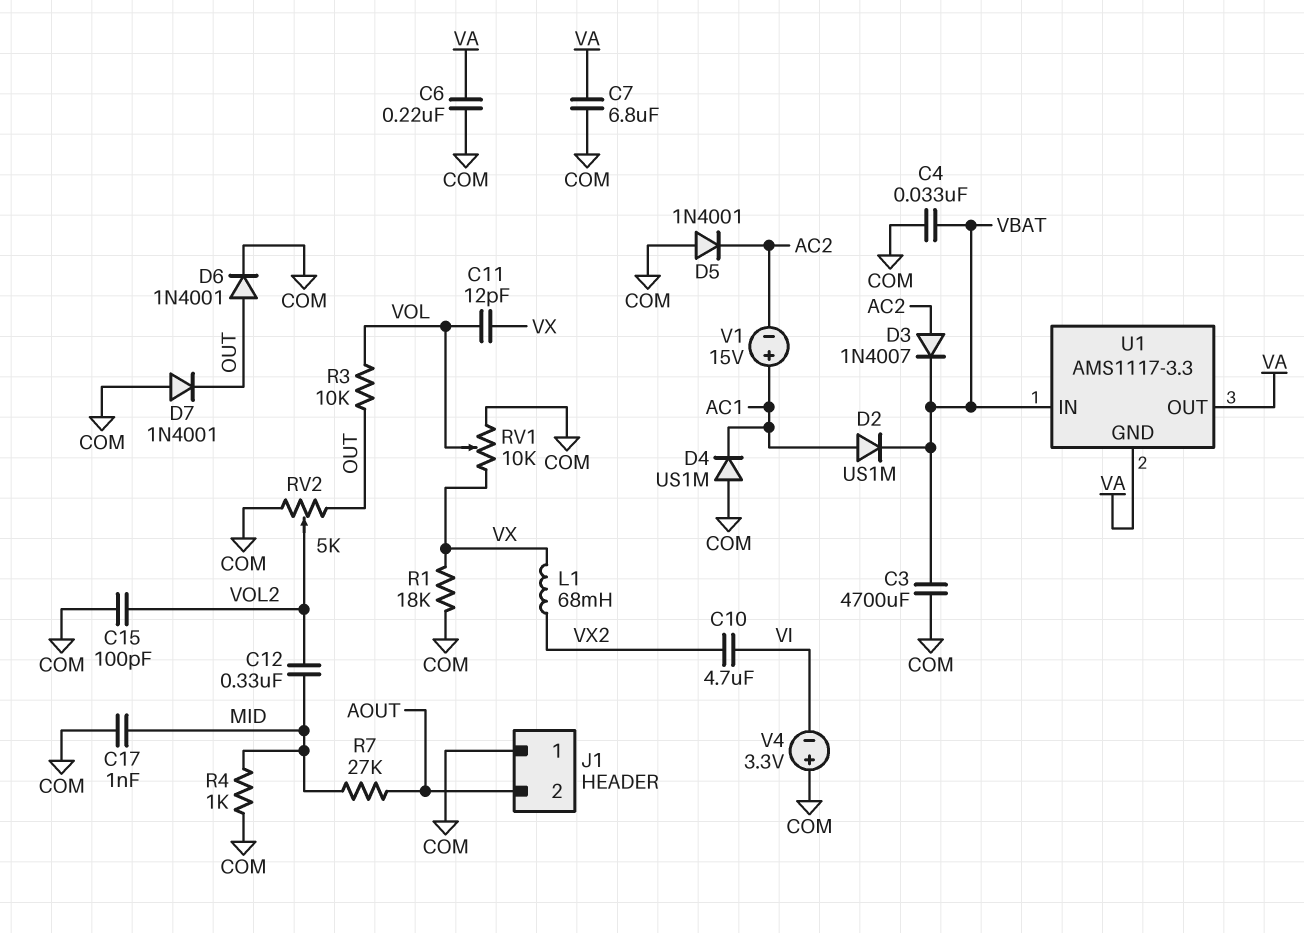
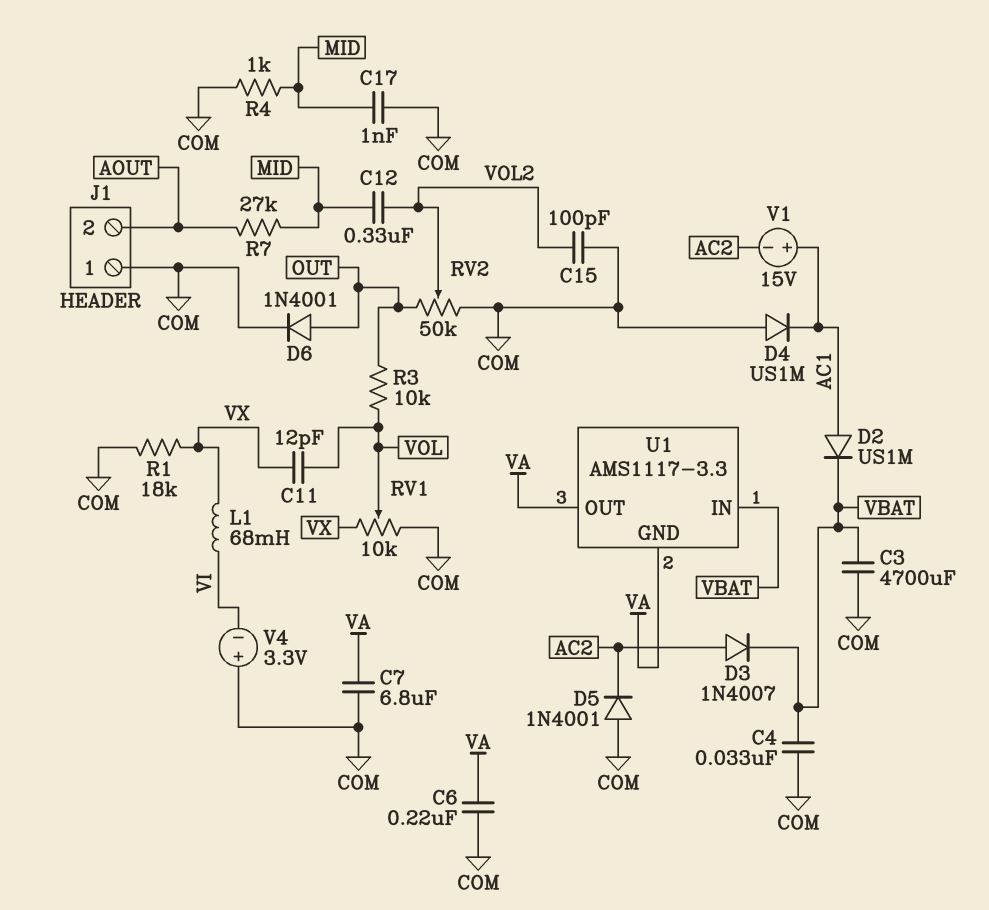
C10: 4.7uF (VI, VX2) -> none
D7: diode 1N4001 (A COM, K OUT) -> none
L1: 68mH (VX, VX2) -> 68mH (VI, VX)
RV2: 5k (COM, OUT, wiper VOL2) -> 50k (COM, OUT, wiper VOL2)

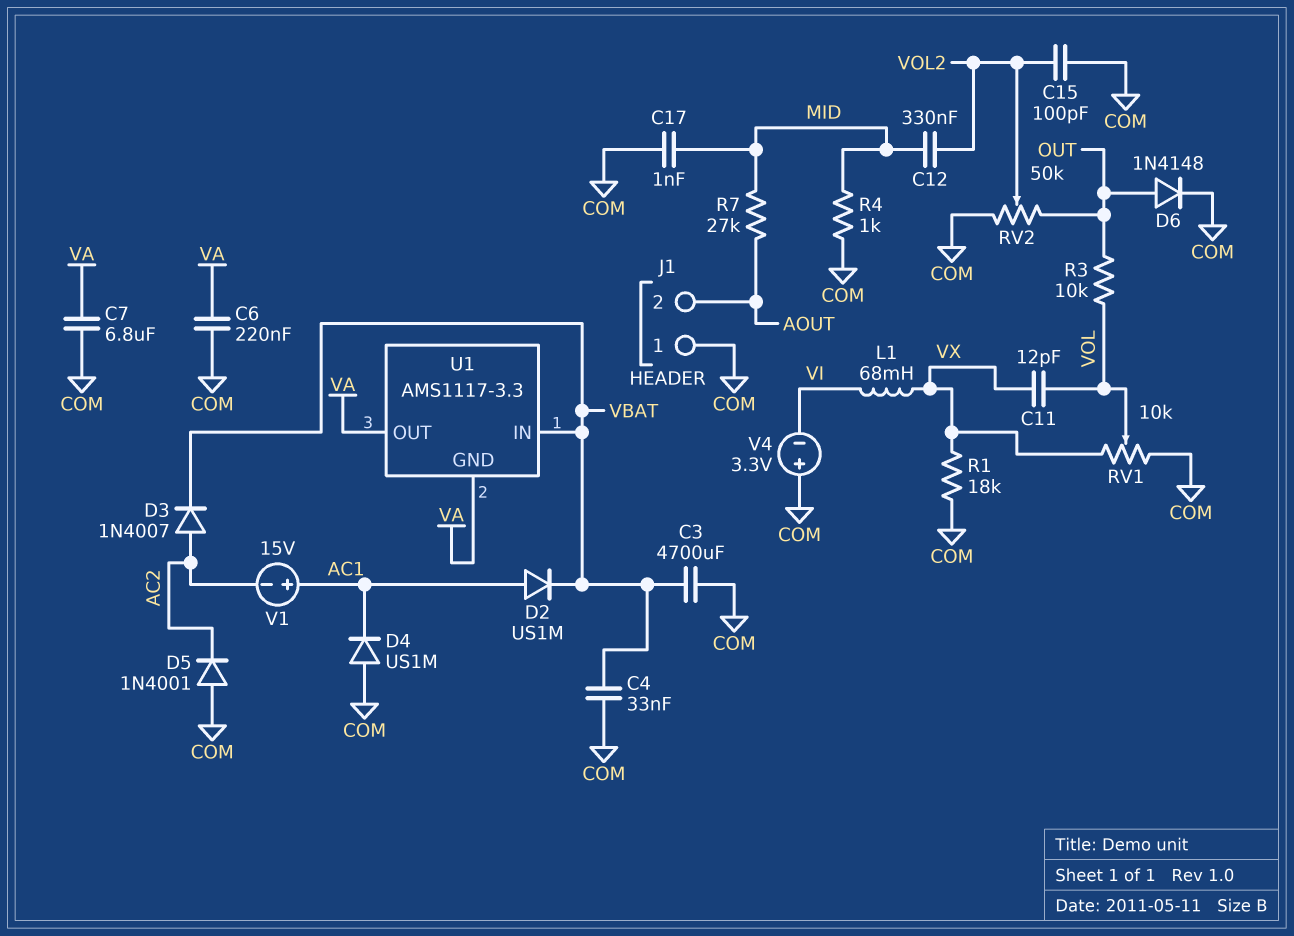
D6: diode 1N4001 (A OUT, K COM) -> diode 1N4148 (A OUT, K COM)

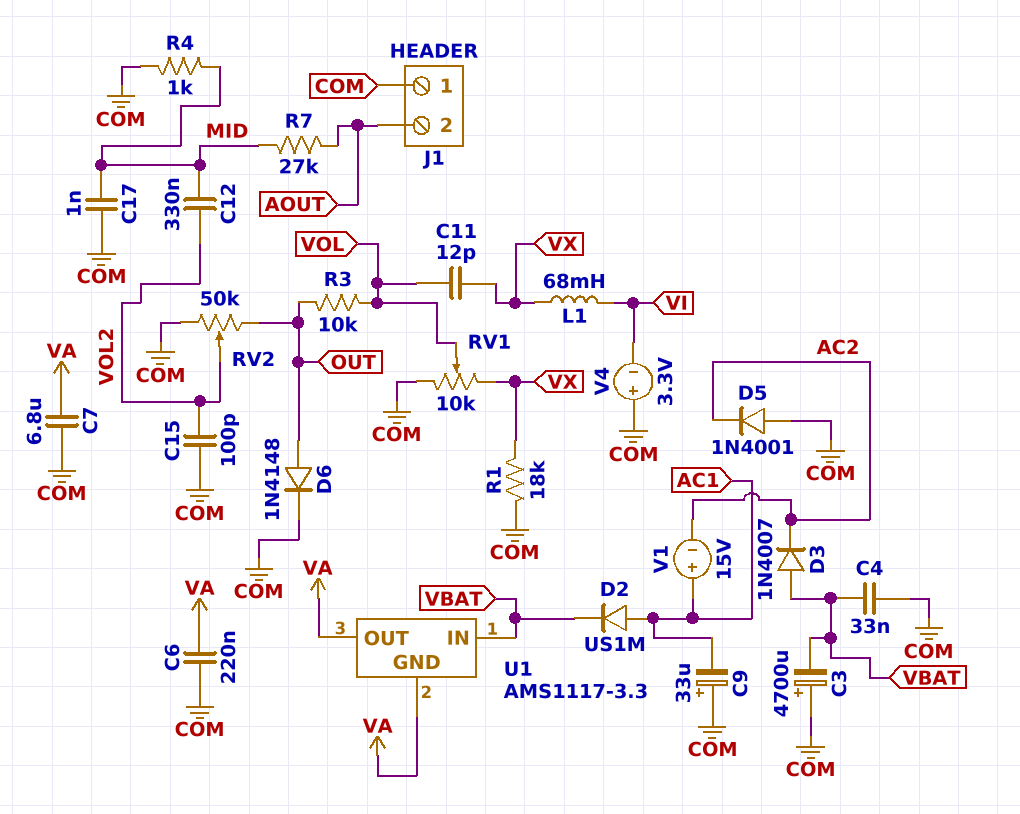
C3: 4700uF (COM, VBAT) -> 4700uF (plus COM, minus VBAT)
C9: none -> 33uF (plus COM, minus AC1)
D3: diode 1N4007 (A AC2, K VBAT) -> diode 1N4007 (A VBAT, K AC2)
D4: diode US1M (A COM, K AC1) -> none

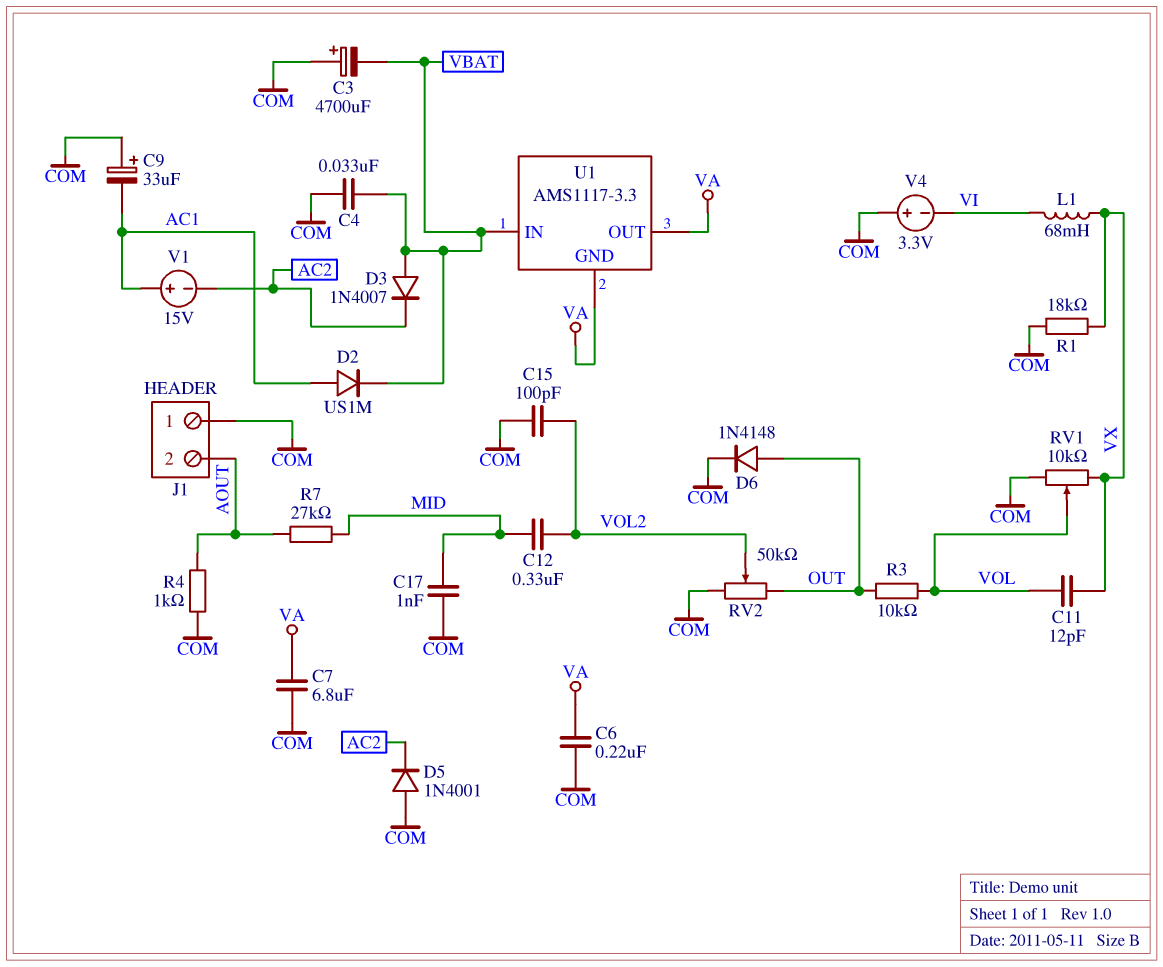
R4: 1k (COM, MID) -> 1k (AOUT, COM)

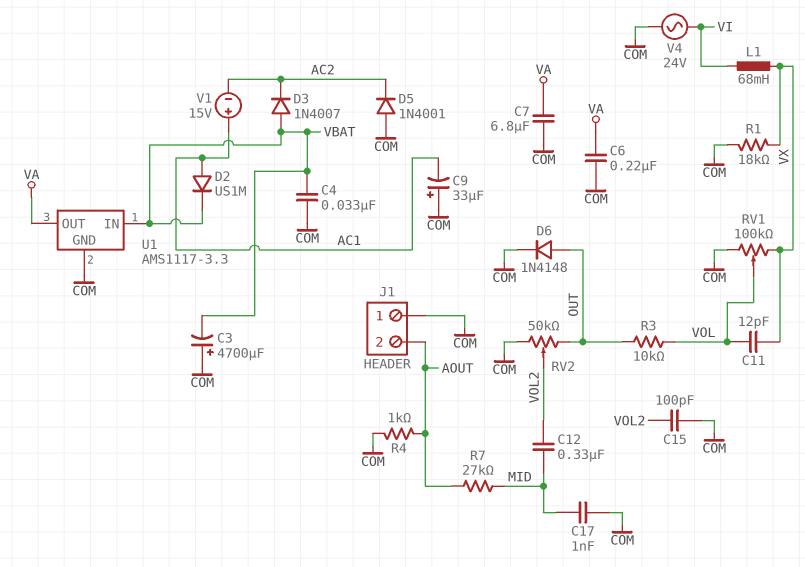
RV1: 10k (COM, VX, wiper VOL) -> 100k (COM, VX, wiper VOL)
U1 pin GND: VA -> COM
V4: 3.3V (plus COM, minus VI) -> AC 24V (COM, VI)

